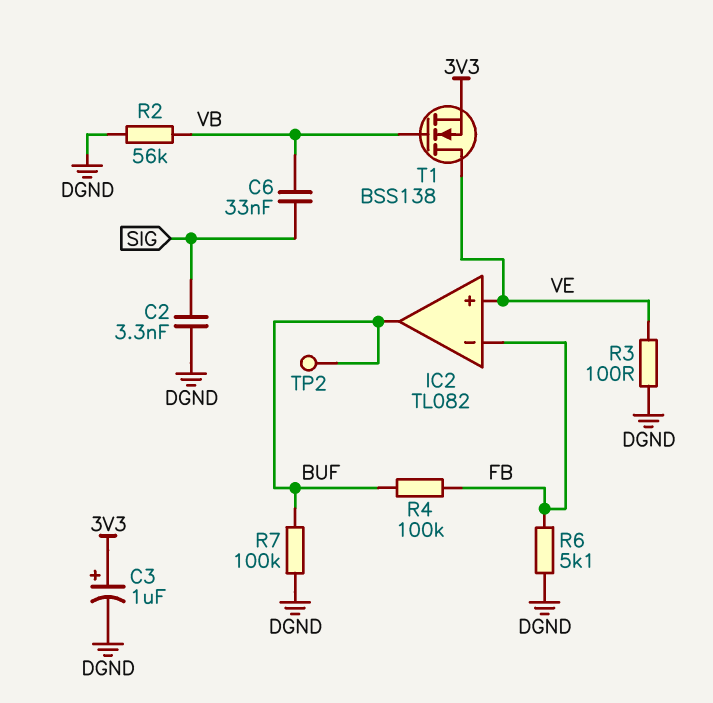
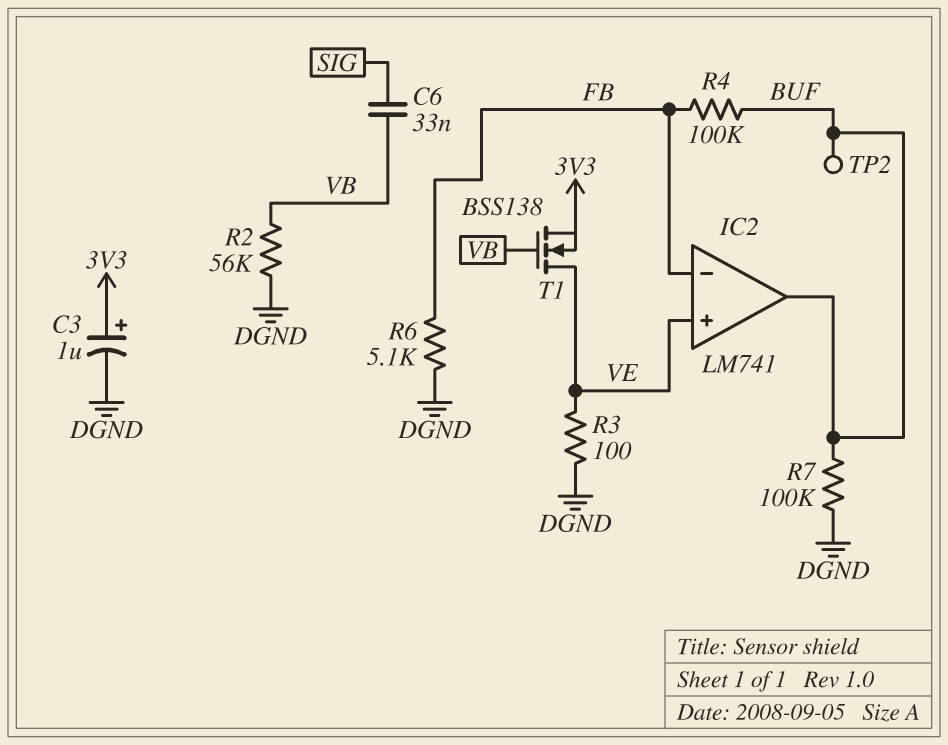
C2: 3.3nF (DGND, SIG) -> none
IC2: TL082 -> LM741

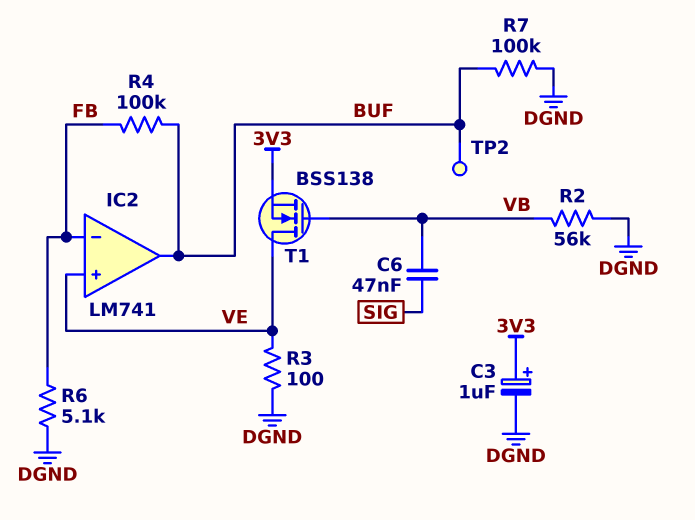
C6: 33nF (SIG, VB) -> 47nF (SIG, VB)

